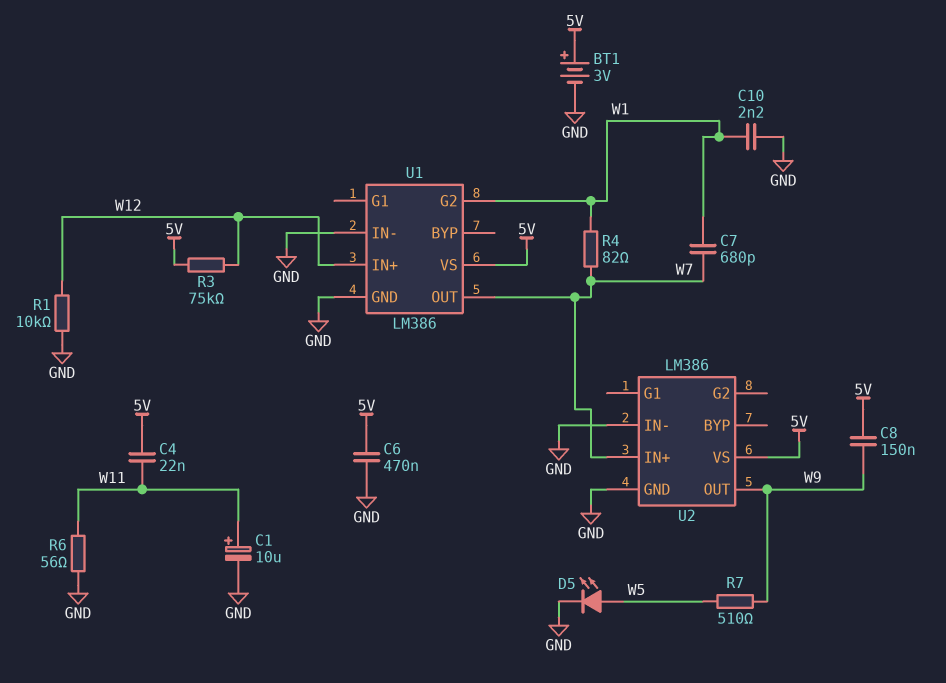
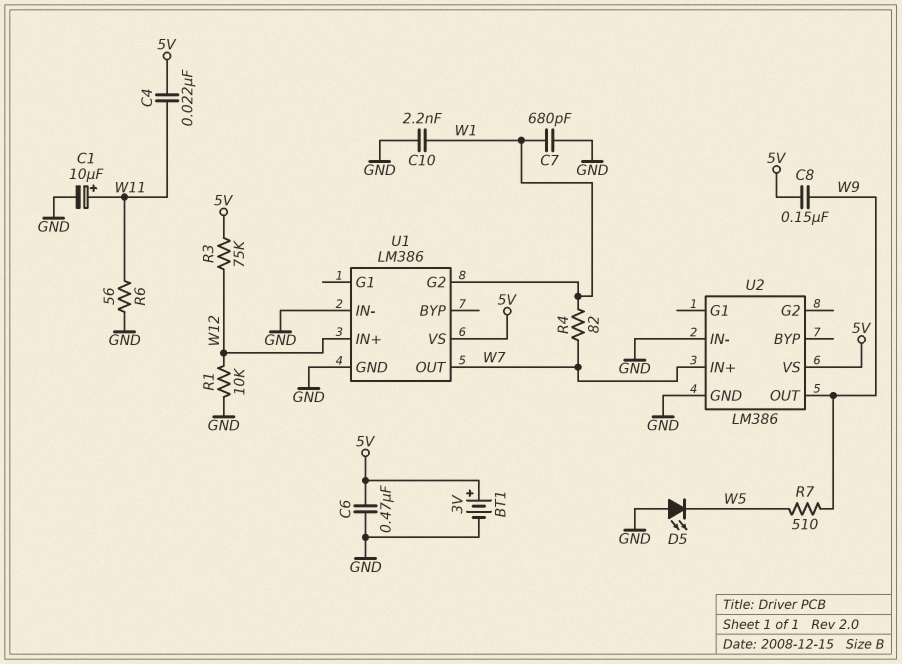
C7: 680pF (W1, W7) -> 680pF (GND, W1)
D5: LED (A W5, K GND) -> LED (A GND, K W5)

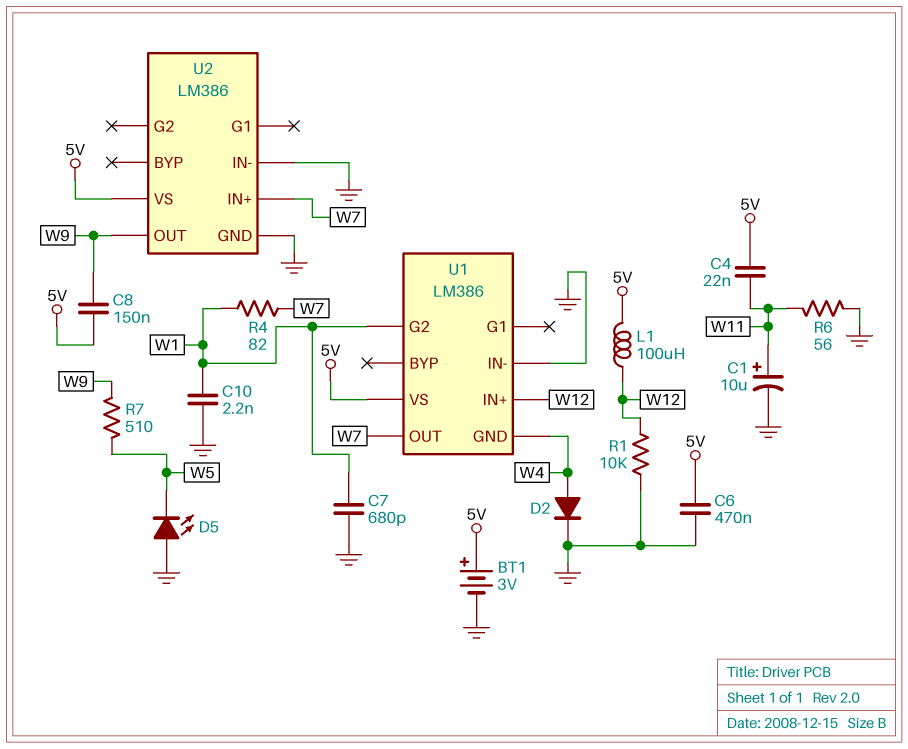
D2: none -> diode (A W4, K GND)
L1: none -> 100uH (5V, W12)
R3: 75k (5V, W12) -> none
U1 pin GND: GND -> W4

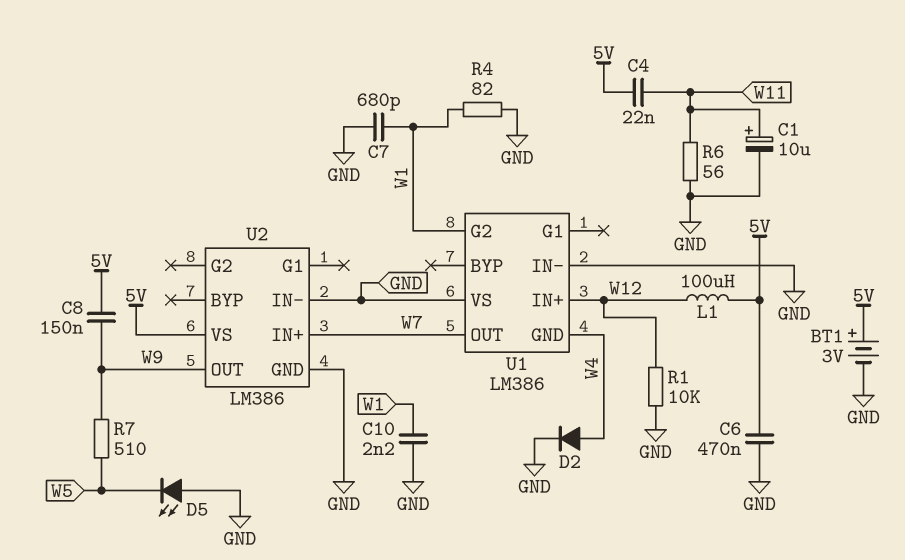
R4: 82 (W1, W7) -> 82 (GND, W1)
U1 pin VS: 5V -> GND

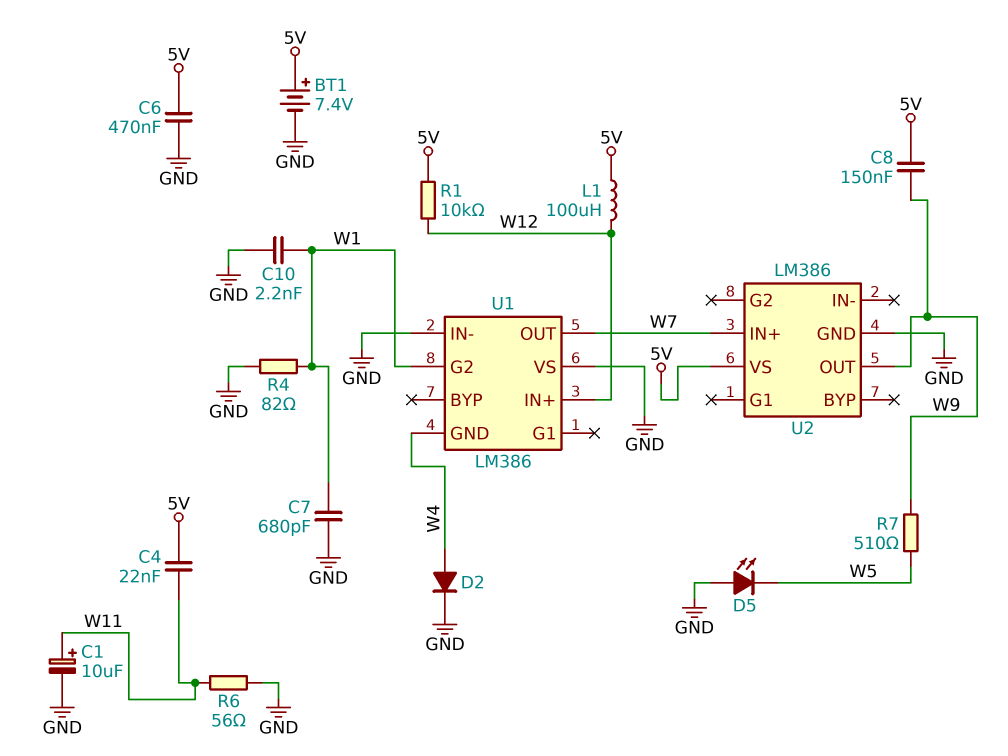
BT1: 3V (plus 5V, minus GND) -> 7.4V (plus 5V, minus GND)
R1: 10k (GND, W12) -> 10k (5V, W12)
U2 pin IN-: GND -> none

